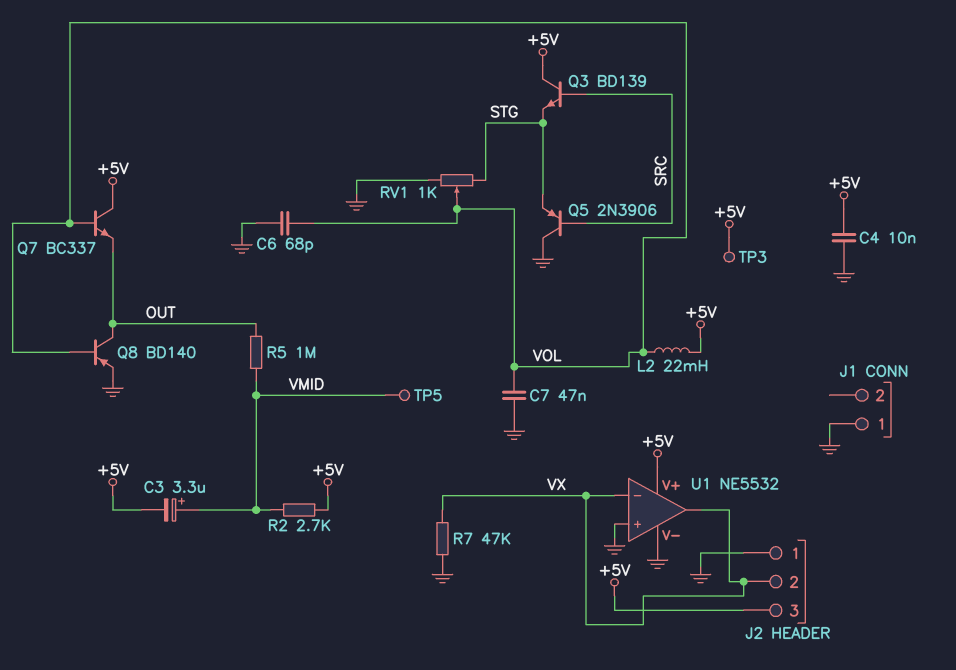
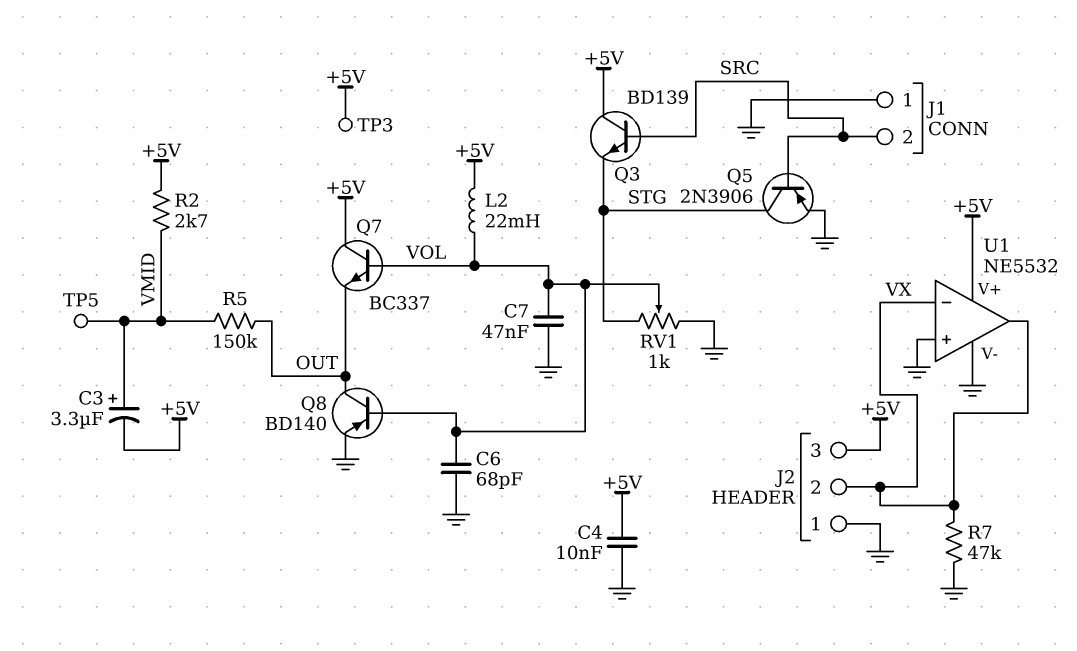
J1 pin 2: none -> SRC
Q5: PNP 2N3906 (B SRC, C GND, E STG) -> PNP 2N3906 (B SRC, C STG, E GND)
R5: 1M (OUT, VMID) -> 150k (OUT, VMID)

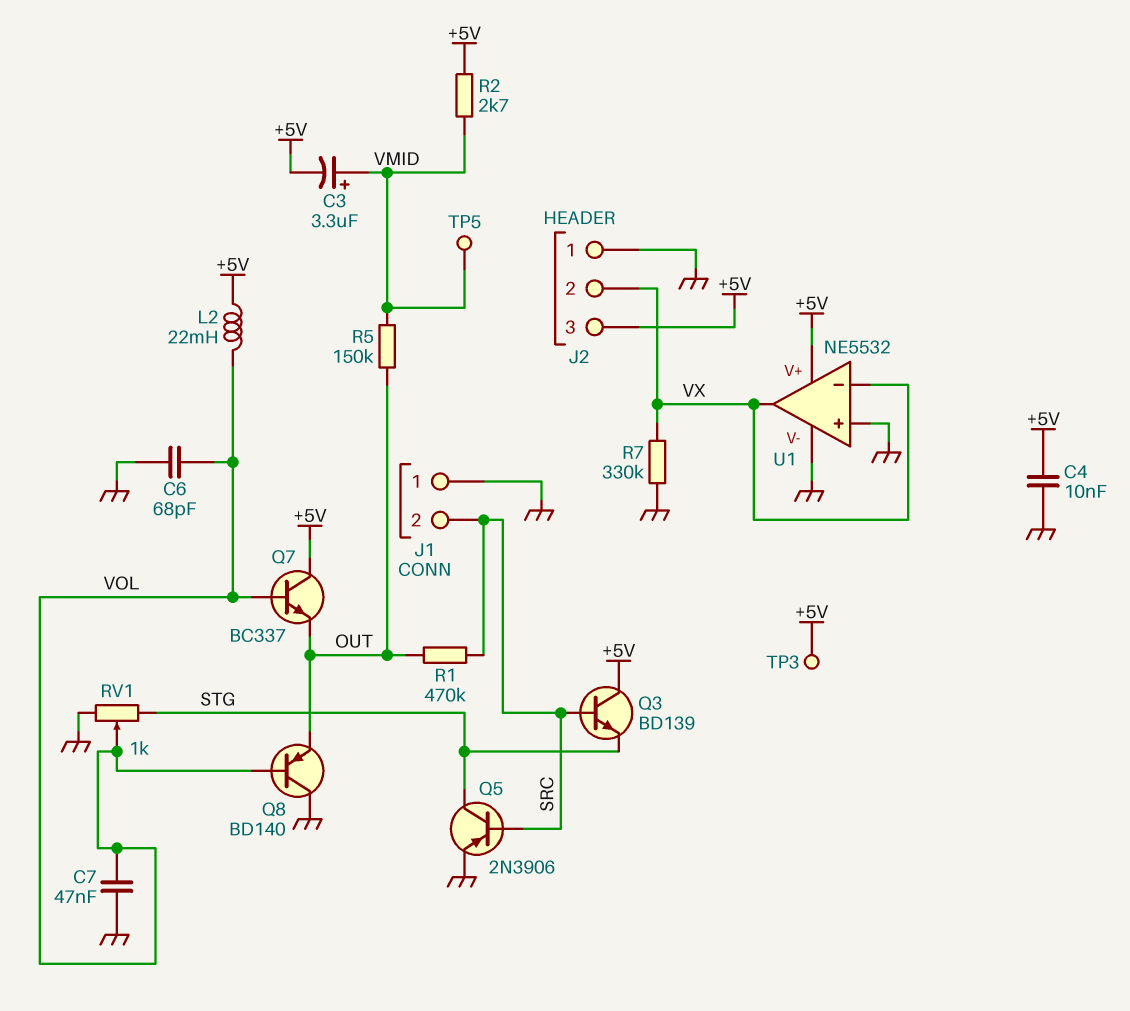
Q8: PNP BD140 (B VOL, C OUT, E GND) -> PNP BD140 (B VOL, C GND, E OUT)
R1: none -> 470k (OUT, SRC)
R7: 47k (GND, VX) -> 330k (GND, VX)

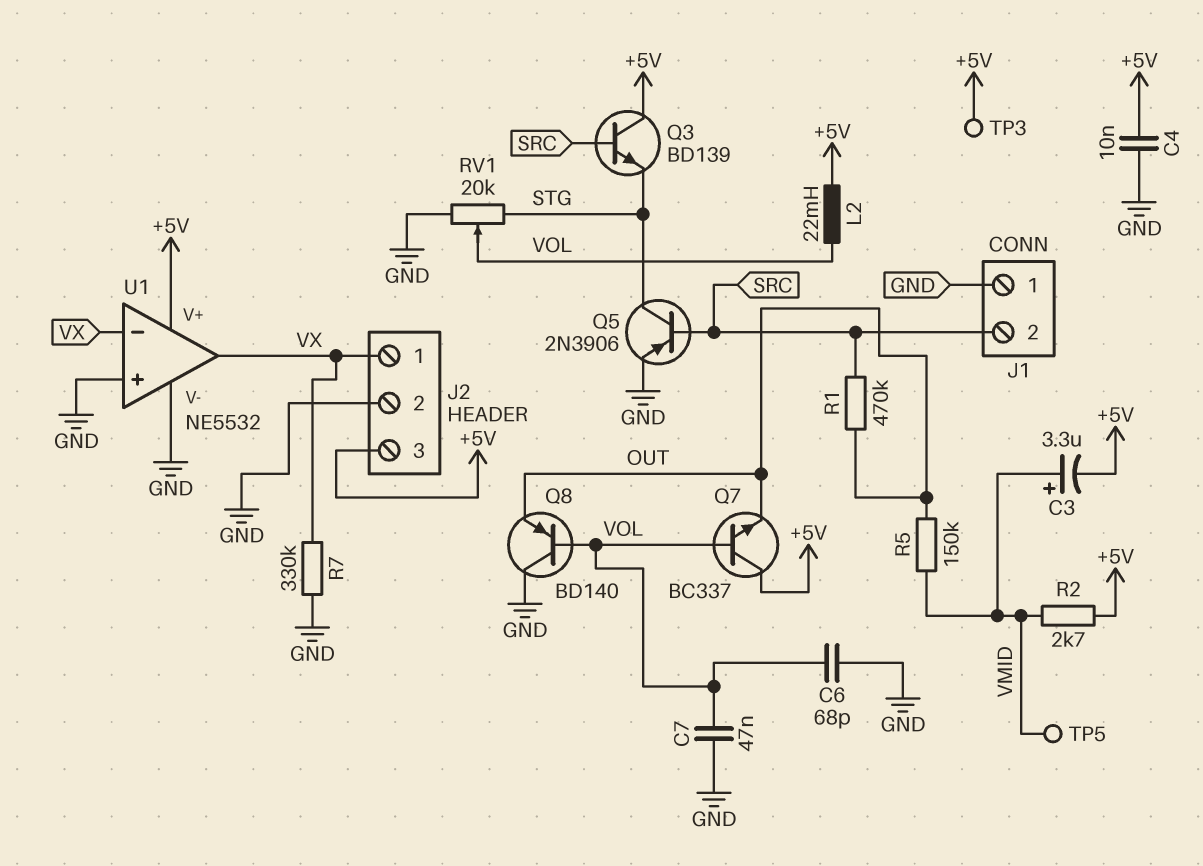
J2 pin 1: GND -> VX
J2 pin 2: VX -> GND
RV1: 1k (GND, STG, wiper VOL) -> 20k (GND, STG, wiper VOL)

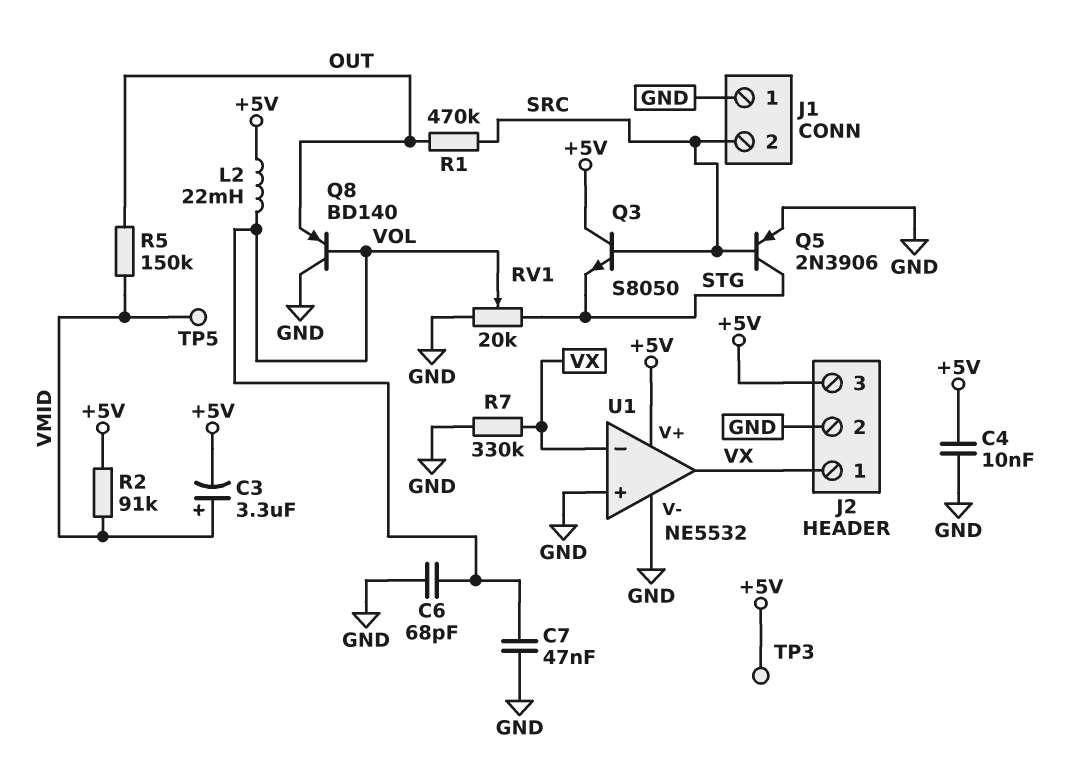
Q3: NPN BD139 (B SRC, C +5V, E STG) -> NPN S8050 (B SRC, C +5V, E STG)
Q7: NPN BC337 (B VOL, C +5V, E OUT) -> none
R2: 2.7k (+5V, VMID) -> 91k (+5V, VMID)

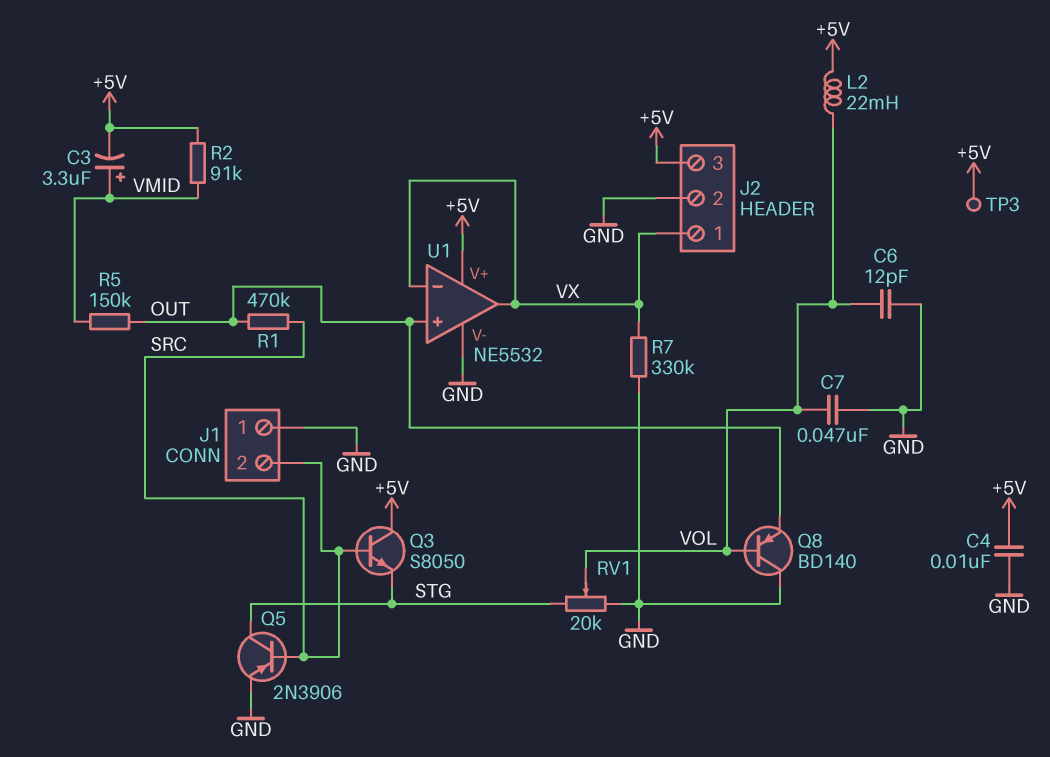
C6: 68pF (GND, VOL) -> 12pF (GND, VOL)
TP5: test point (VMID) -> none
U1 pin in+: GND -> OUT

